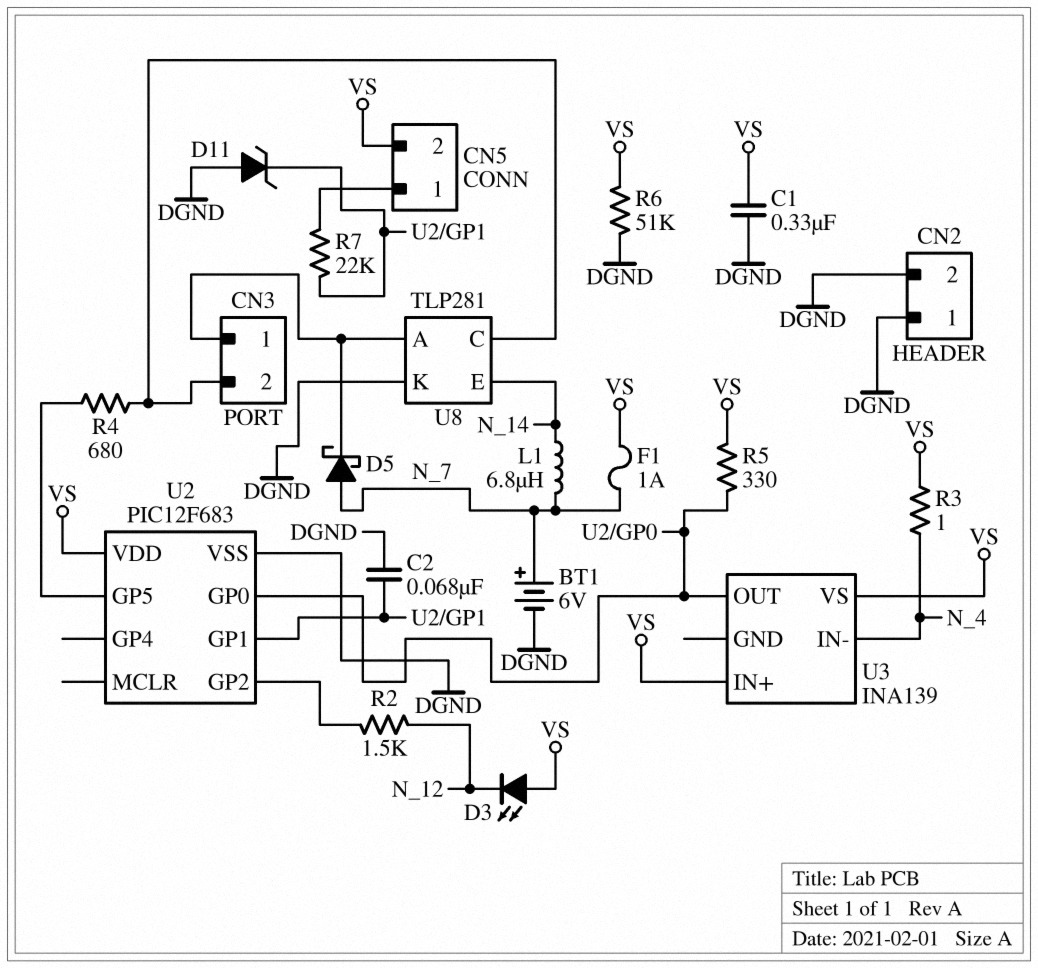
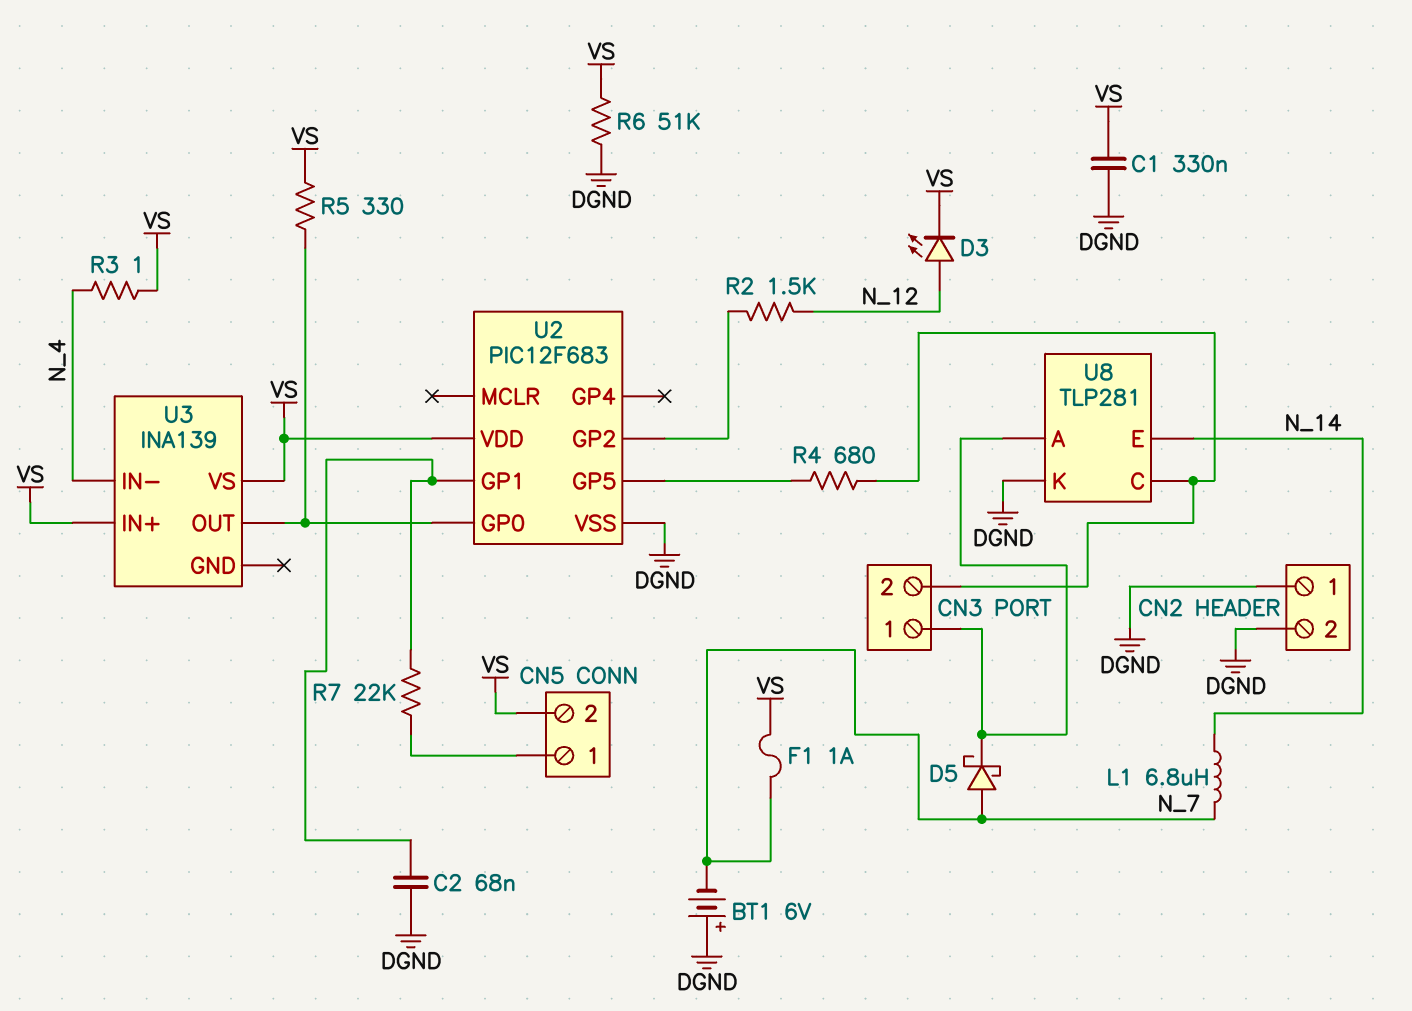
BT1: 6V (plus N_7, minus DGND) -> 6V (plus DGND, minus N_7)
D3: LED (A VS, K N_12) -> LED (A N_12, K VS)
D11: zener (A DGND, K U2/GP1) -> none

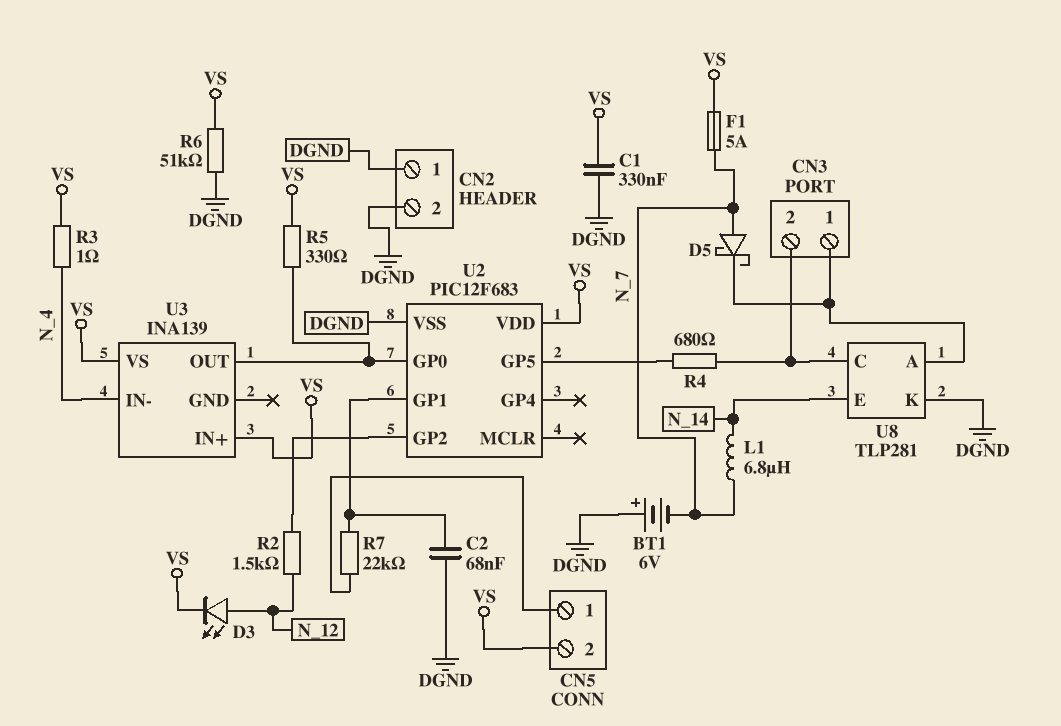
F1: 1A (N_7, VS) -> 5A (N_7, VS)

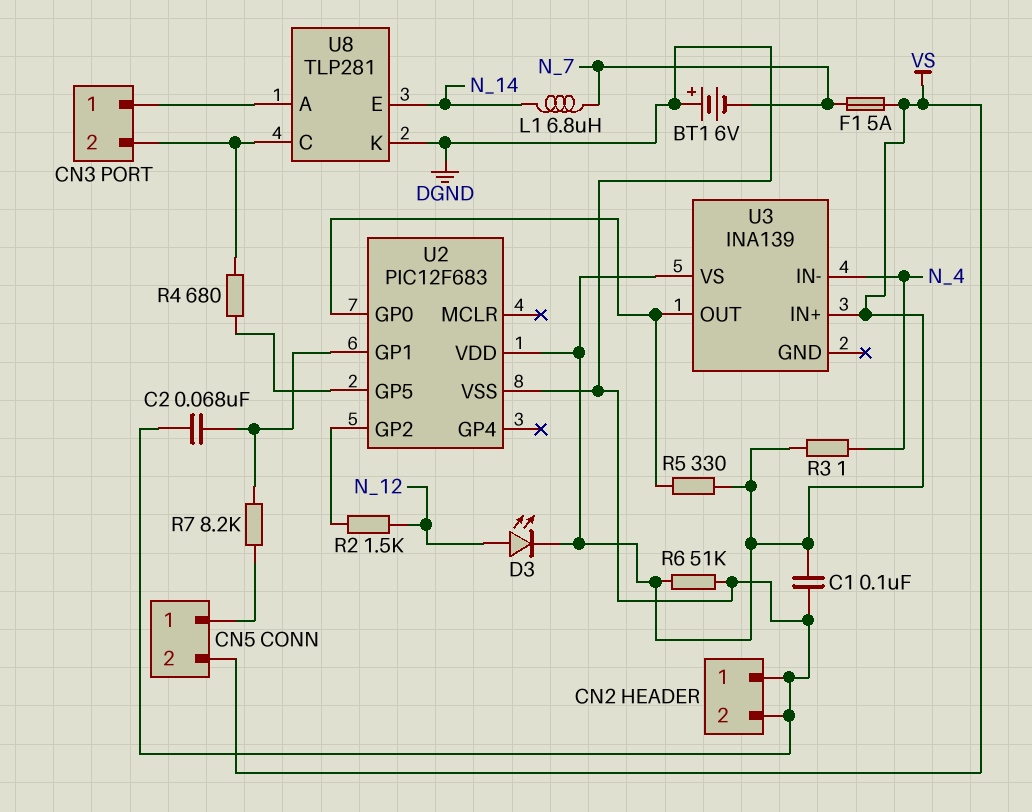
C1: 330nF (DGND, VS) -> 100nF (DGND, VS)
D5: schottky (A N_7, K CN3/1) -> none
R7: 22k (CN5/1, U2/GP1) -> 8.2k (CN5/1, U2/GP1)

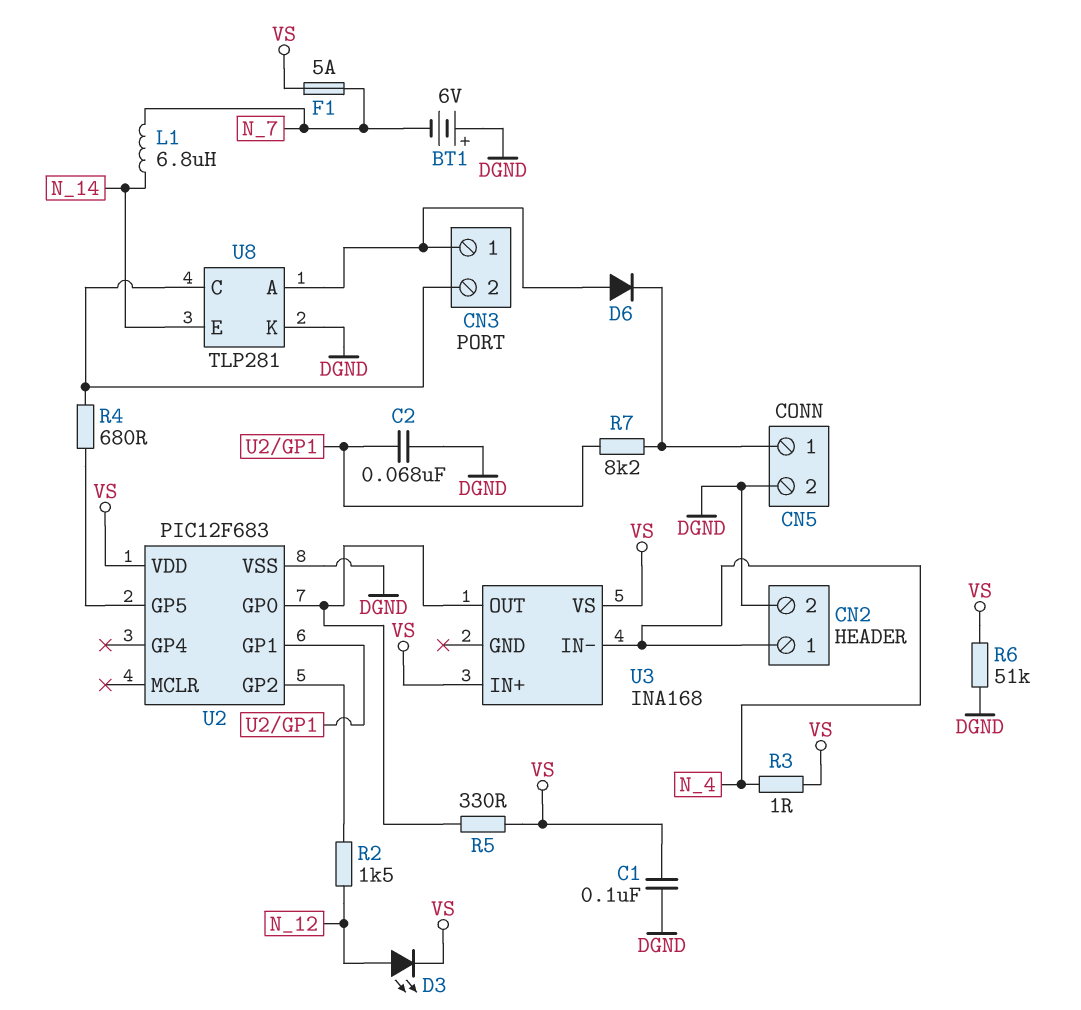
CN2 pin 1: DGND -> N_4
CN5 pin 2: VS -> DGND
D6: none -> diode (A CN3/1, K CN5/1)
U3: INA139 -> INA168

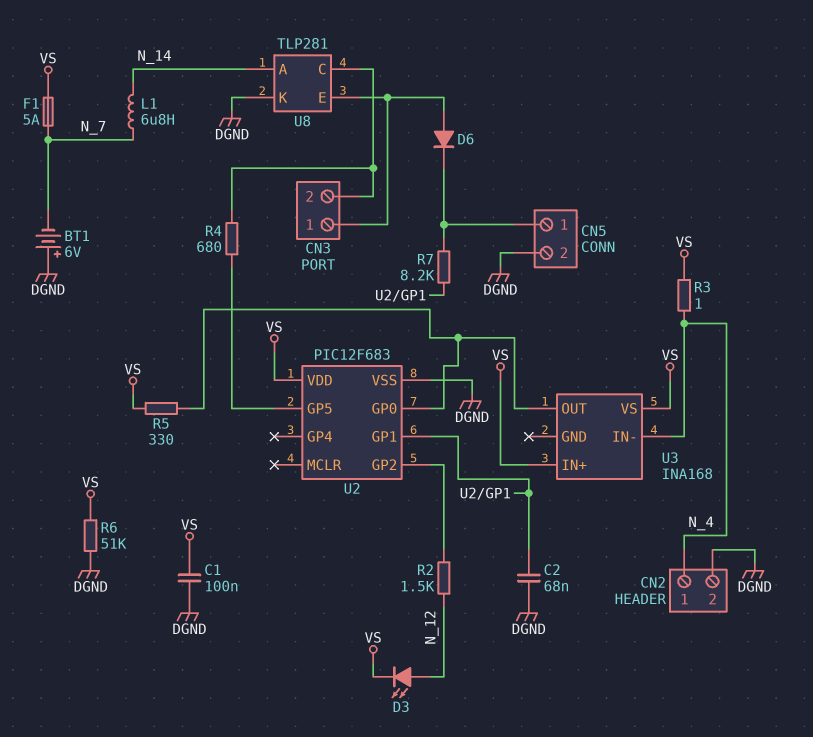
U8 pin A: CN3/1 -> N_14
U8 pin E: N_14 -> CN3/1

